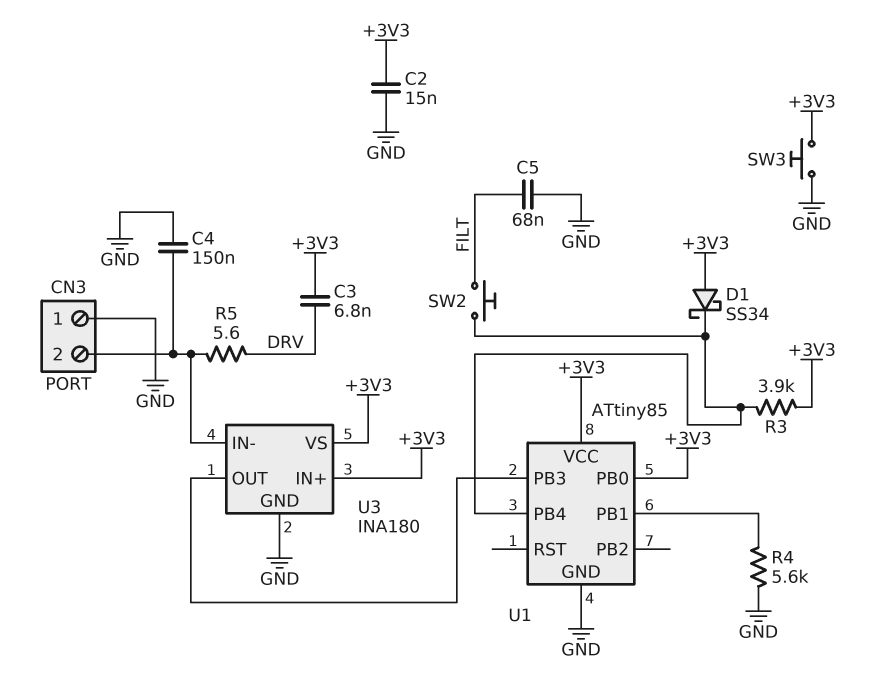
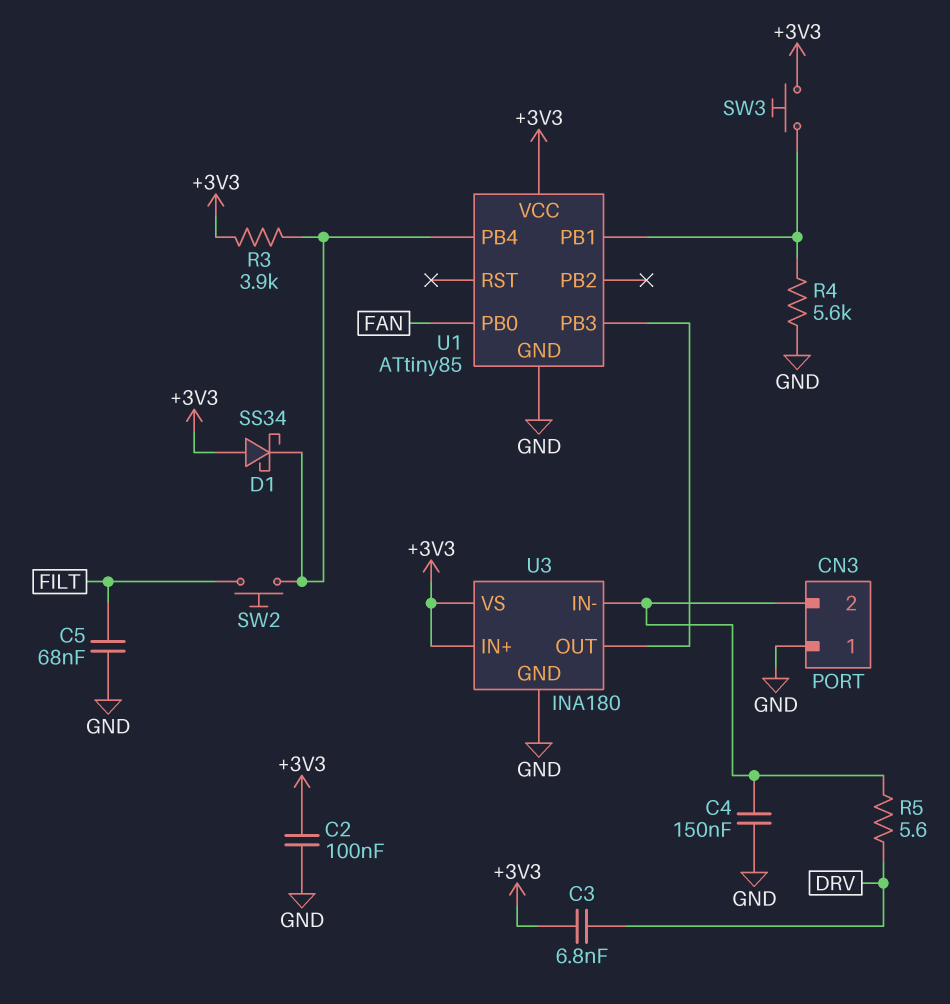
C2: 15nF (+3V3, GND) -> 100nF (+3V3, GND)
SW3: button (+3V3, GND) -> button (+3V3, U1/PB1)
U1 pin PB0: +3V3 -> FAN

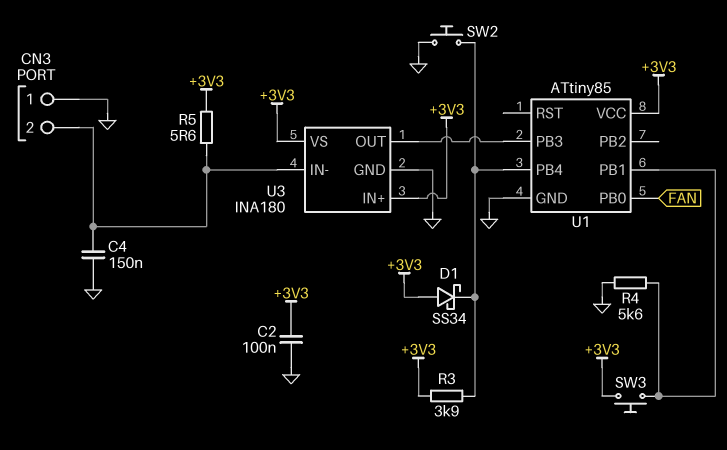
C3: 6.8nF (+3V3, DRV) -> none
C5: 68nF (FILT, GND) -> none
R5: 5.6 (CN3/2, DRV) -> 5.6 (+3V3, CN3/2)
SW2: button (FILT, U1/PB4) -> button (GND, U1/PB4)

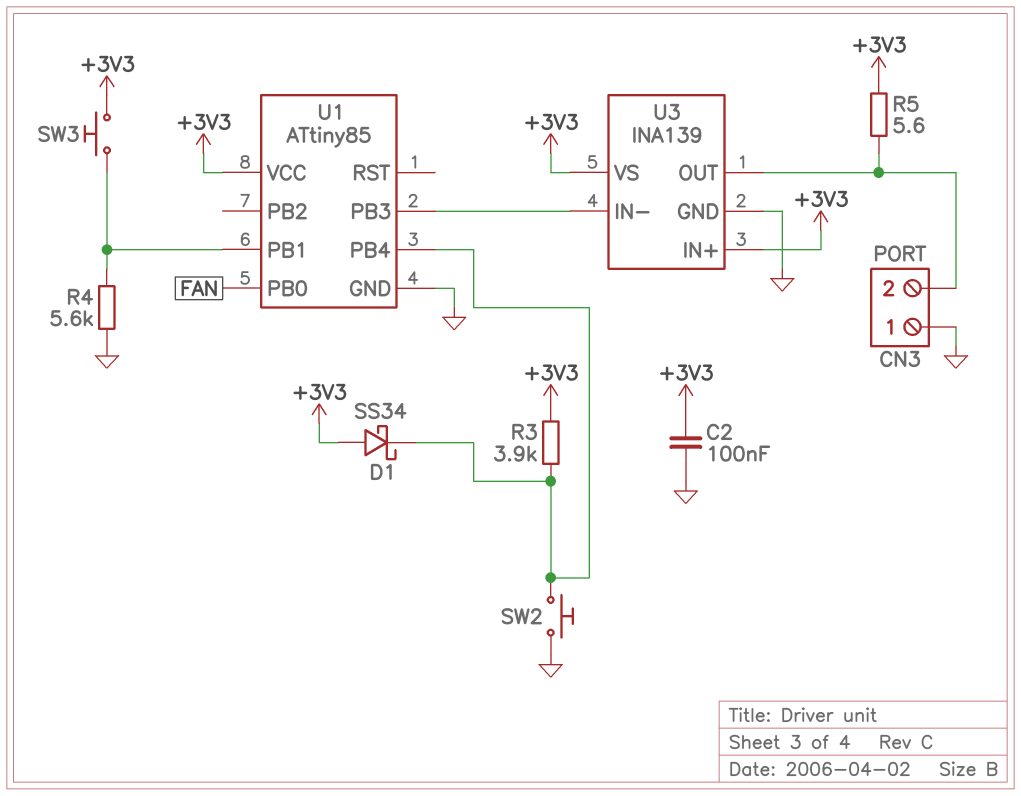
C4: 150nF (CN3/2, GND) -> none
U3: INA180 -> INA139
U3 pin IN-: CN3/2 -> U1/PB3
U3 pin OUT: U1/PB3 -> CN3/2

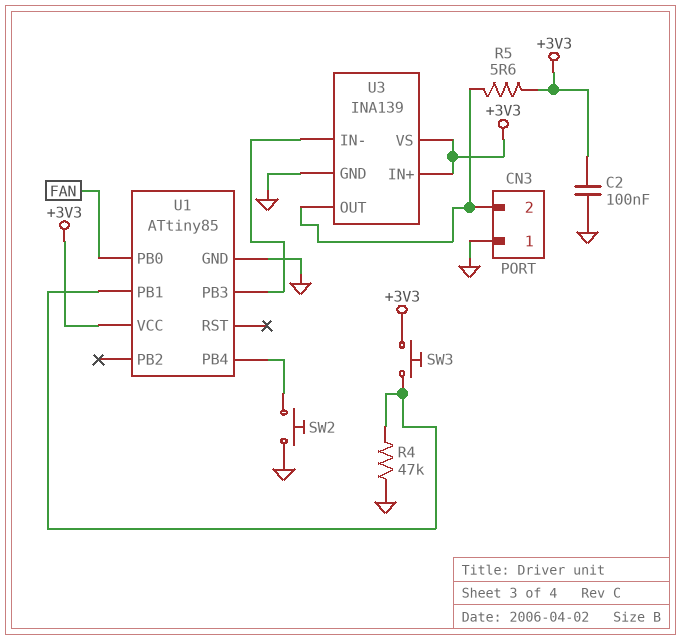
D1: schottky SS34 (A +3V3, K U1/PB4) -> none
R3: 3.9k (+3V3, U1/PB4) -> none
R4: 5.6k (GND, U1/PB1) -> 47k (GND, U1/PB1)

